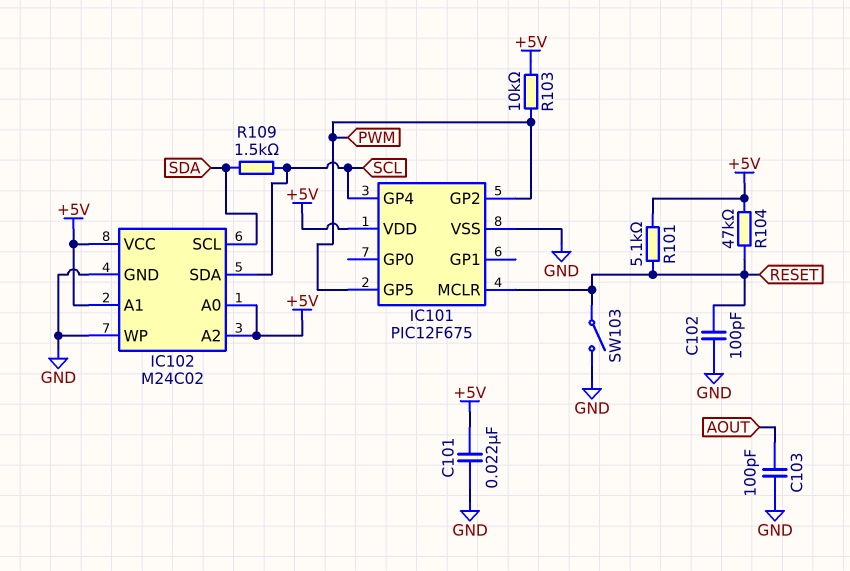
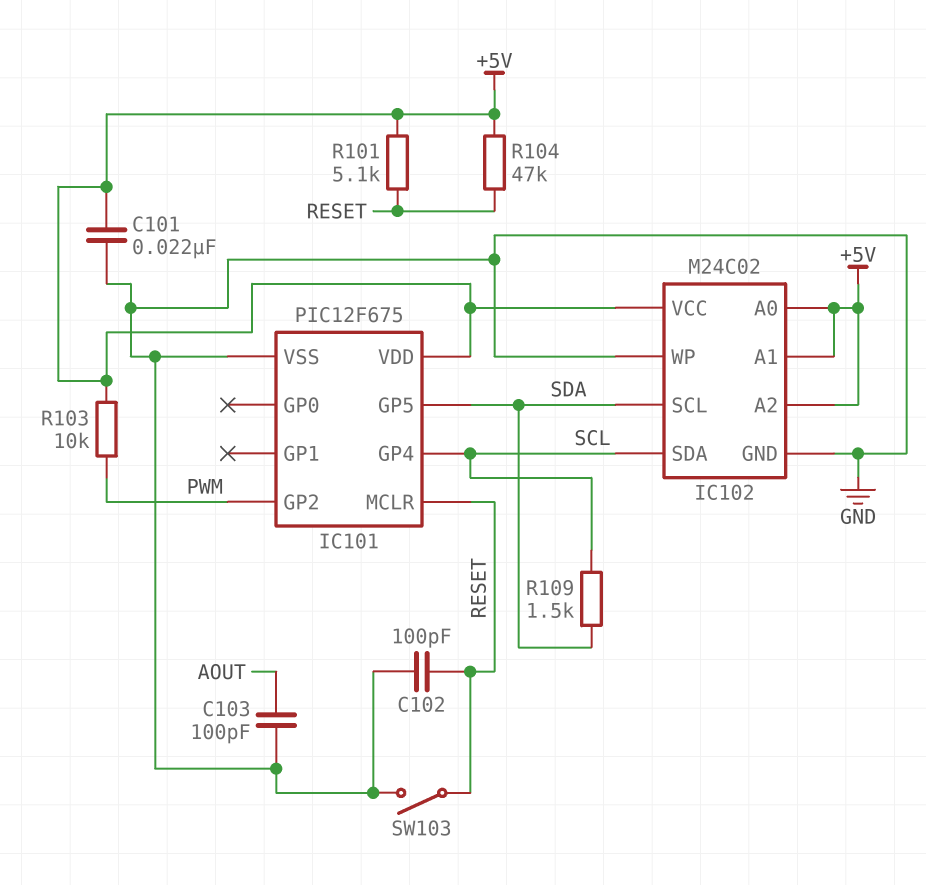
IC101 pin GP5: PWM -> SDA

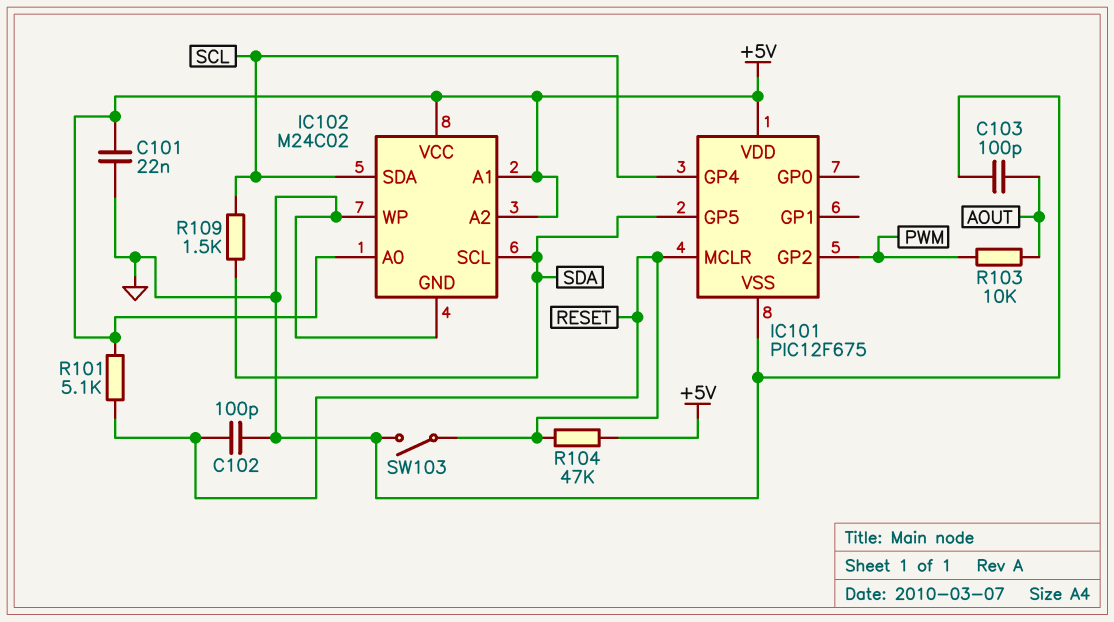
R103: 10k (+5V, PWM) -> 10k (AOUT, PWM)

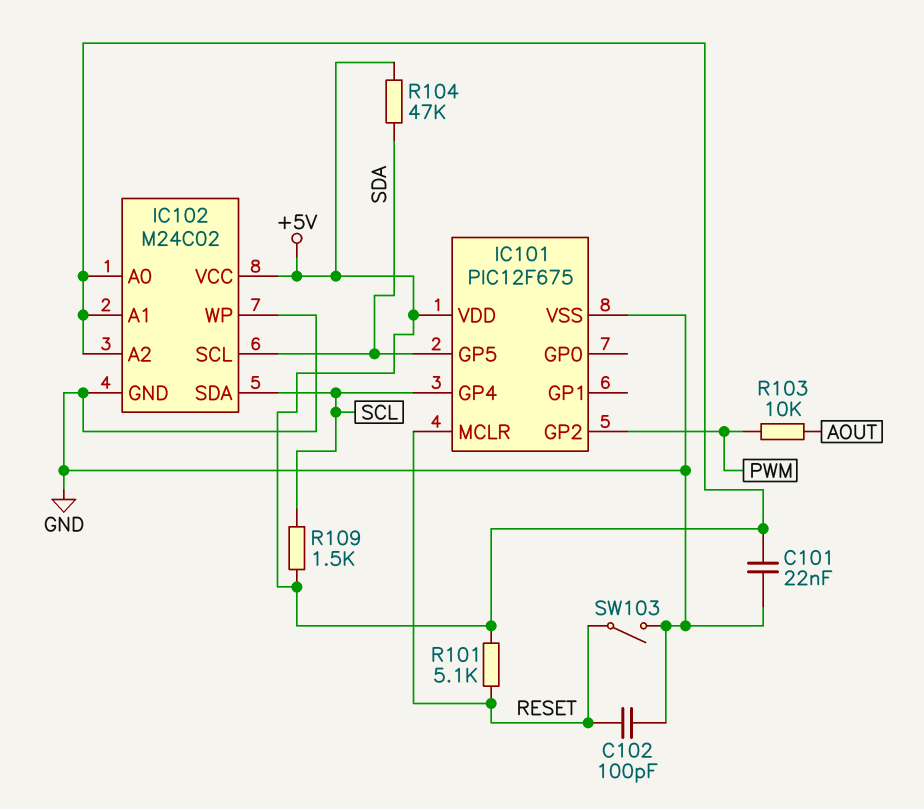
C103: 100pF (AOUT, GND) -> none
R104: 47k (+5V, RESET) -> 47k (+5V, SDA)
R109: 1.5k (SCL, SDA) -> 1.5k (+5V, SCL)

